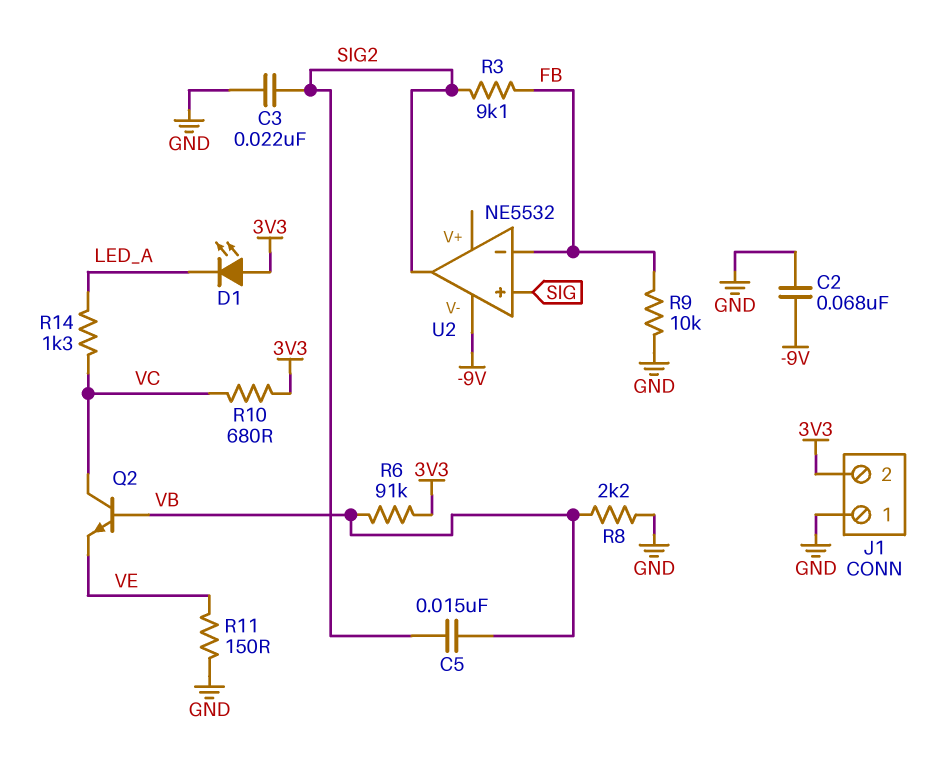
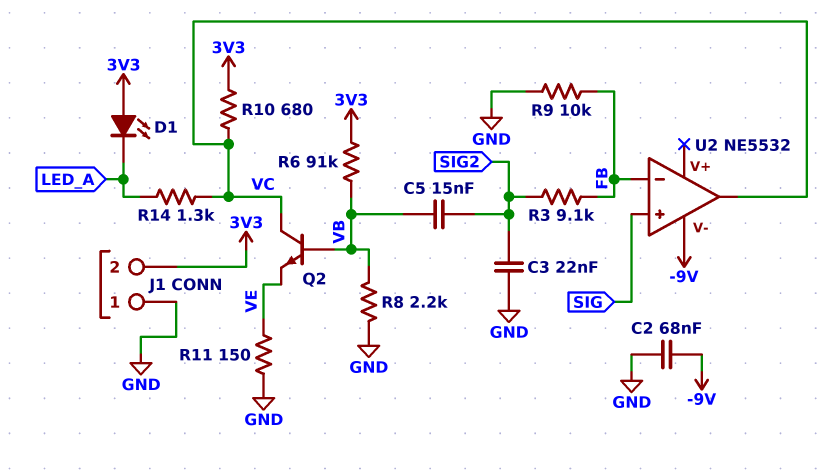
U2 pin out: SIG2 -> VC

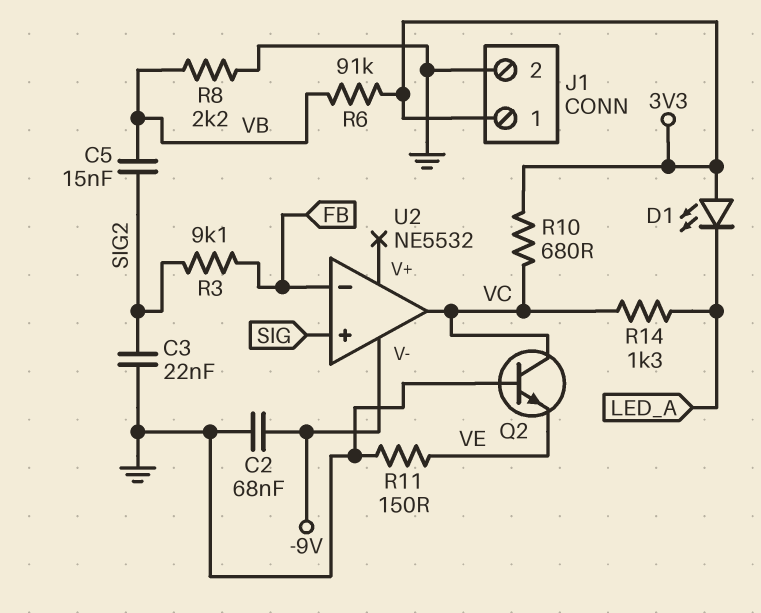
J1 pin 1: GND -> 3V3
J1 pin 2: 3V3 -> GND
Q2: NPN (B VB, C VC, E VE) -> NPN (B GND, C VC, E VE)
R9: 10k (FB, GND) -> none

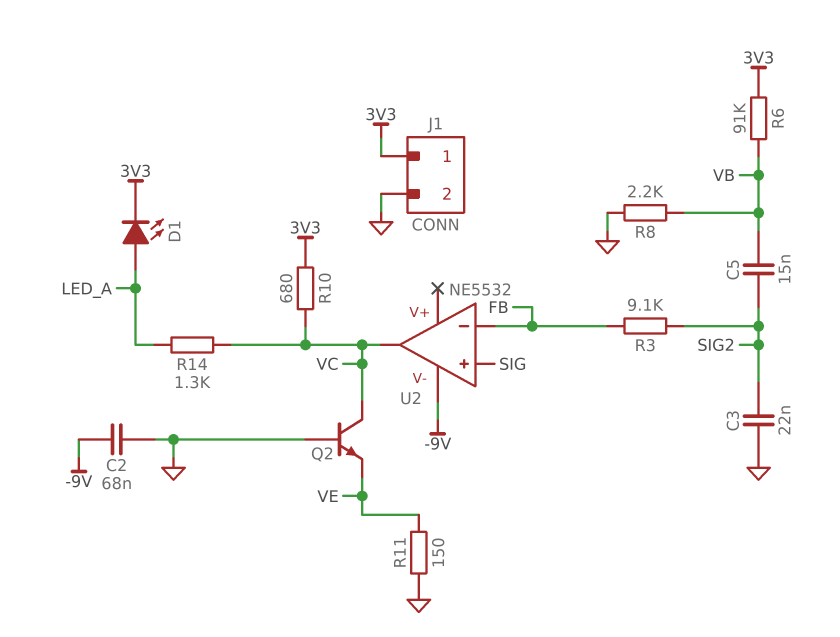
D1: LED (A 3V3, K LED_A) -> LED (A LED_A, K 3V3)

